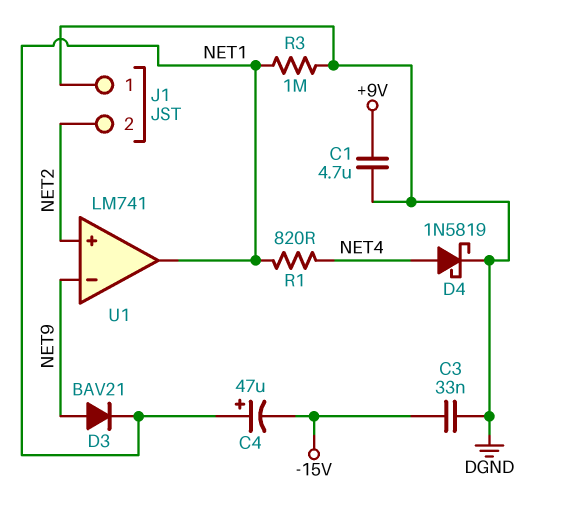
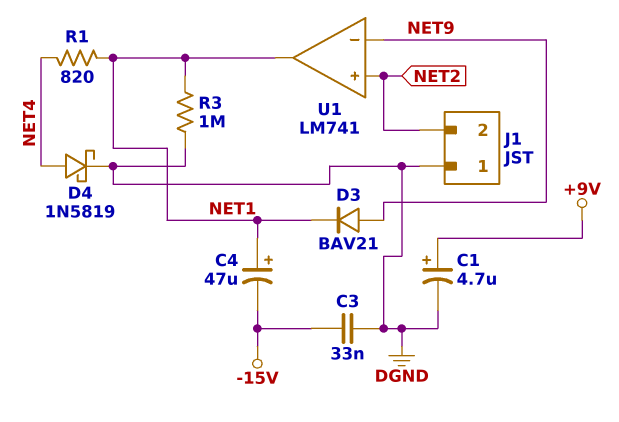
C1: 4.7uF (+9V, DGND) -> 4.7uF (plus +9V, minus DGND)

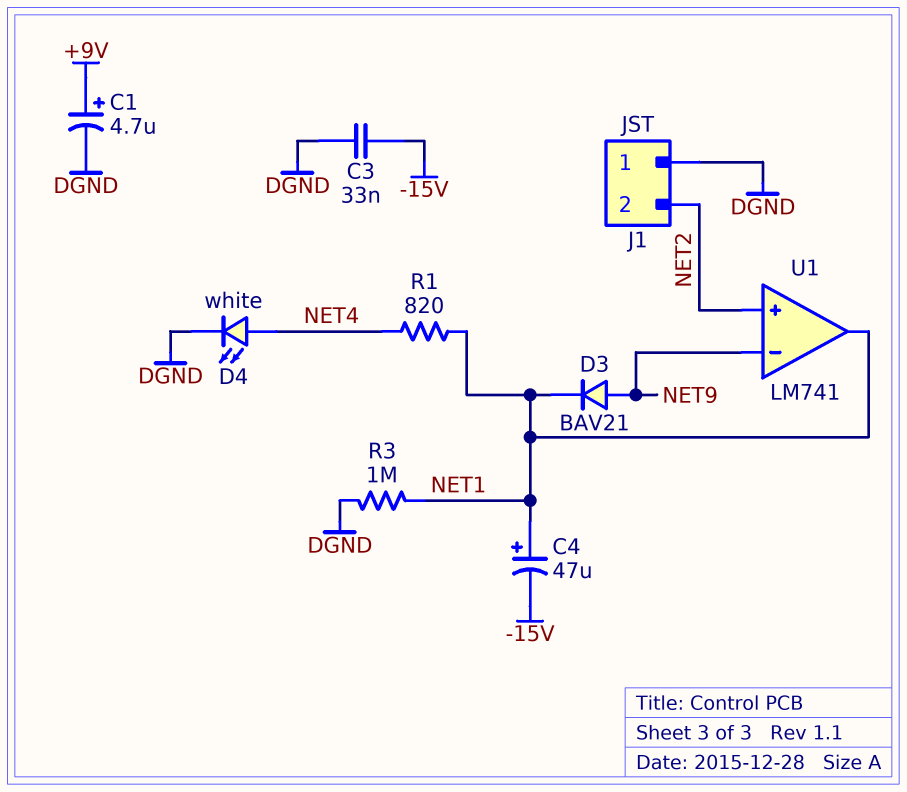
D4: schottky 1N5819 (A NET4, K DGND) -> LED white (A NET4, K DGND)

